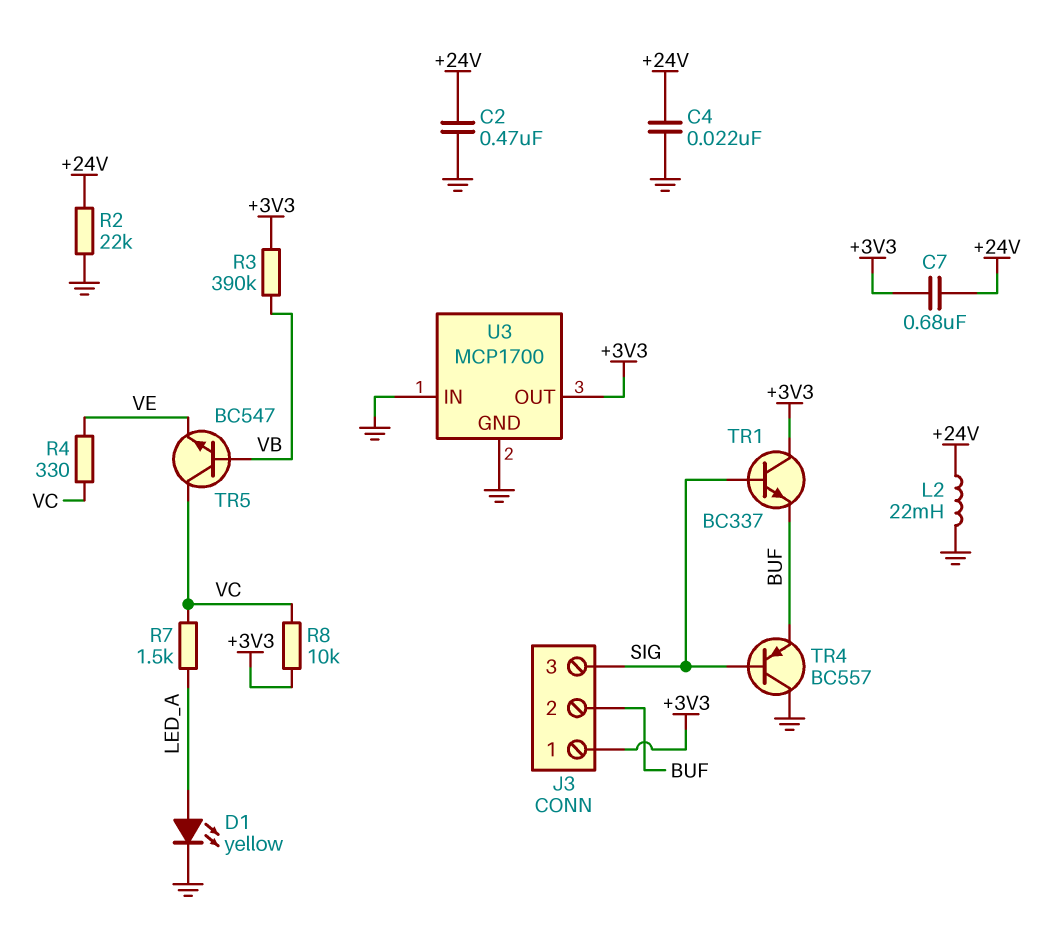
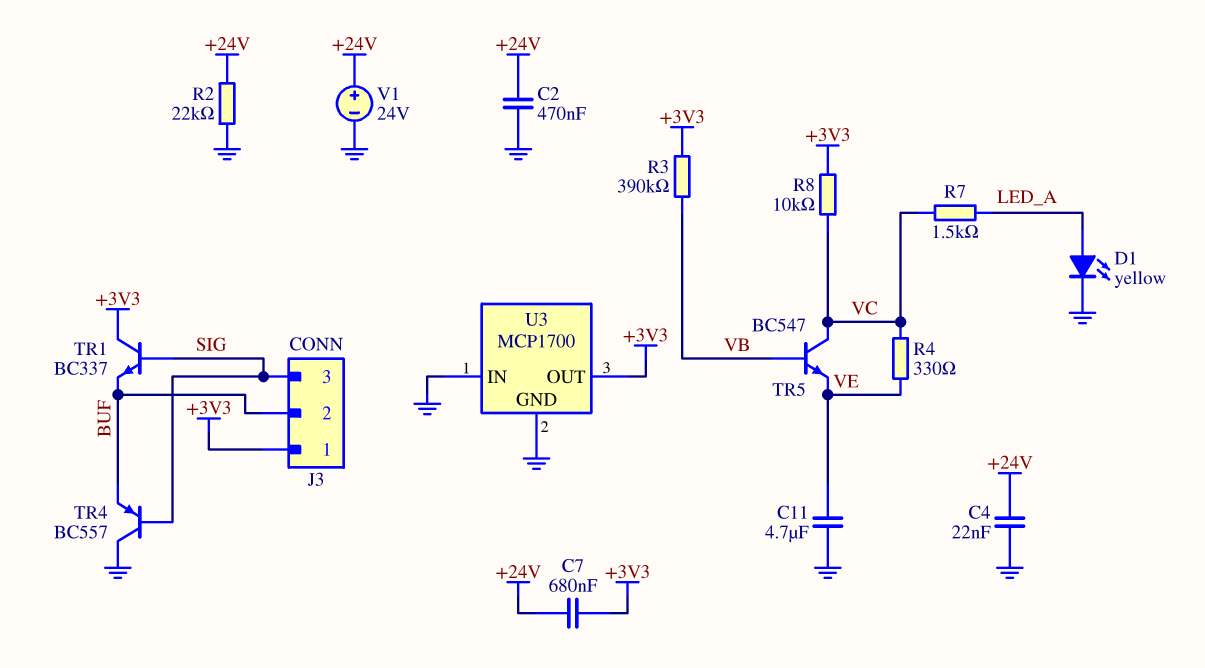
C11: none -> 4.7uF (GND, VE)
L2: 22mH (+24V, GND) -> none
V1: none -> 24V (plus +24V, minus GND)

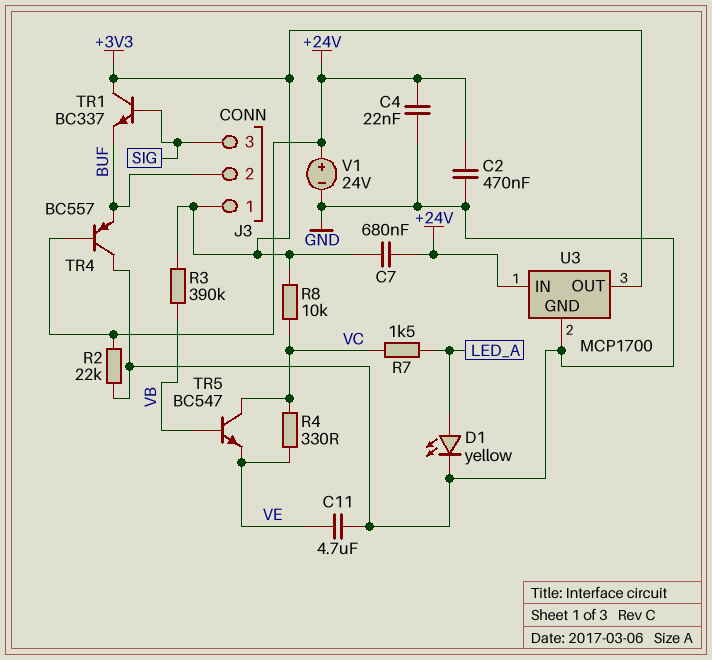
TR4: PNP BC557 (B SIG, C GND, E BUF) -> PNP BC557 (B +24V, C GND, E BUF)
U3 pin IN: GND -> +24V

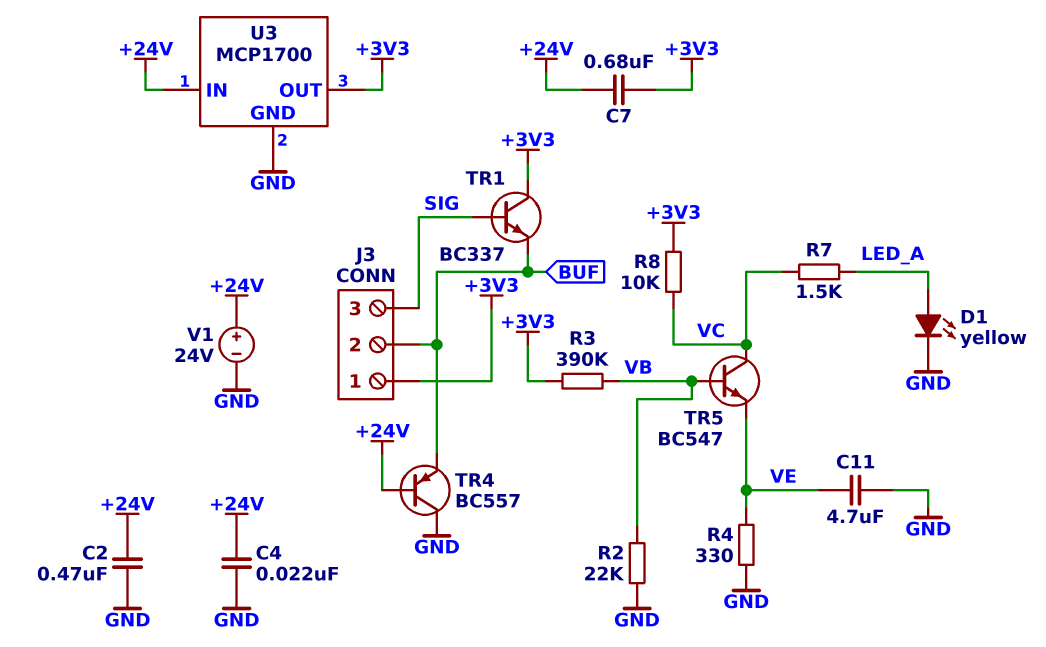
R2: 22k (+24V, GND) -> 22k (GND, VB)
R4: 330 (VC, VE) -> 330 (GND, VE)

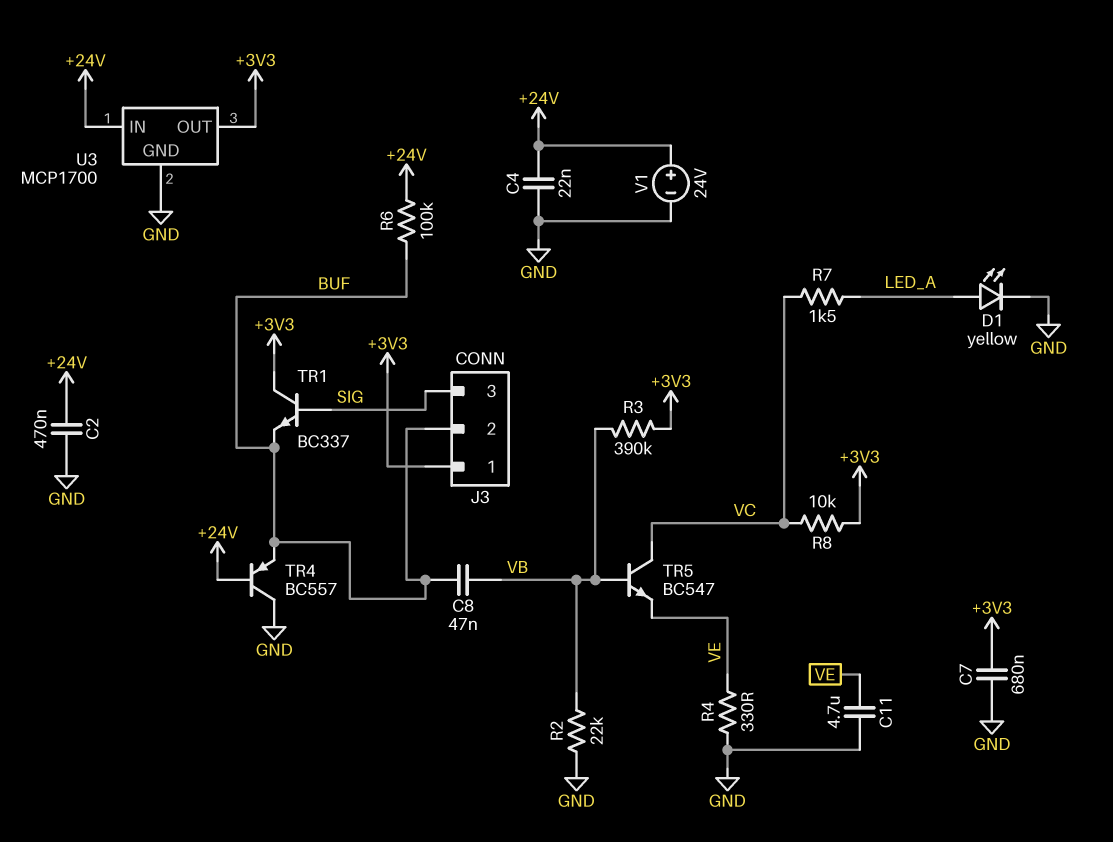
C7: 680nF (+3V3, +24V) -> 680nF (+3V3, GND)
C8: none -> 47nF (BUF, VB)
R6: none -> 100k (+24V, BUF)

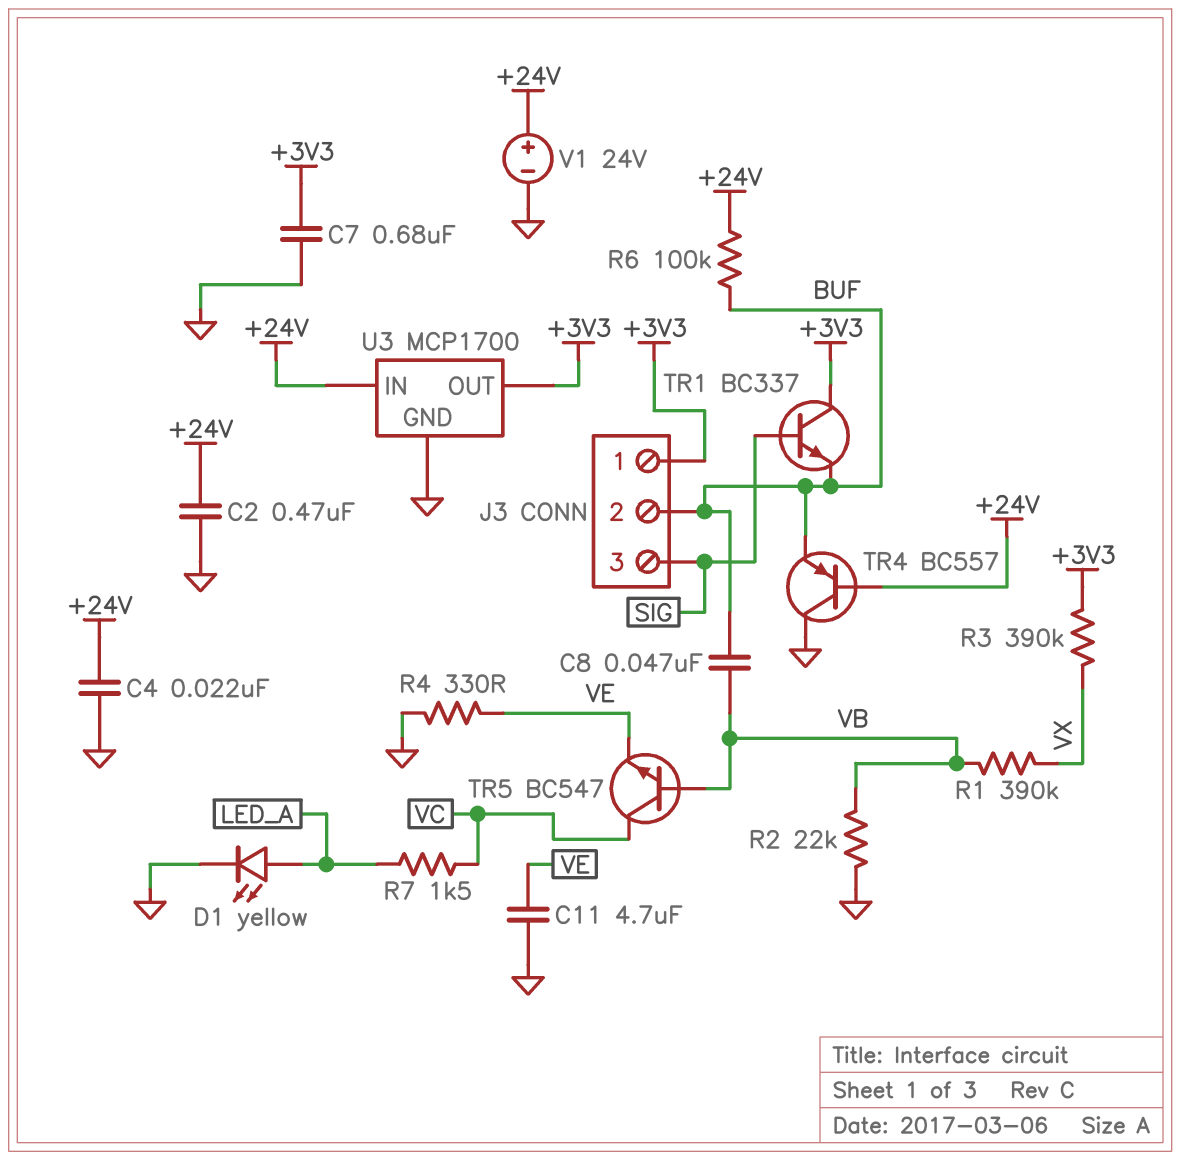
R1: none -> 390k (VB, VX)
R3: 390k (+3V3, VB) -> 390k (+3V3, VX)
R8: 10k (+3V3, VC) -> none

